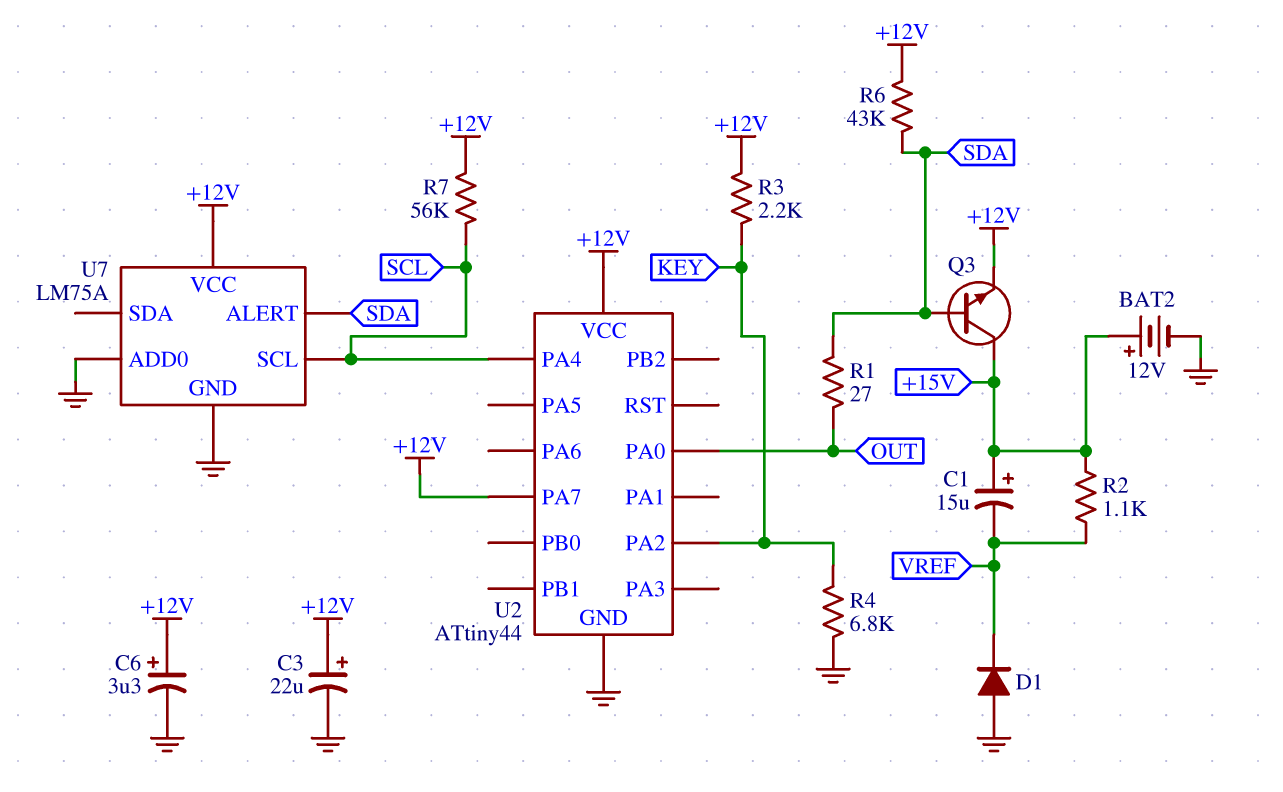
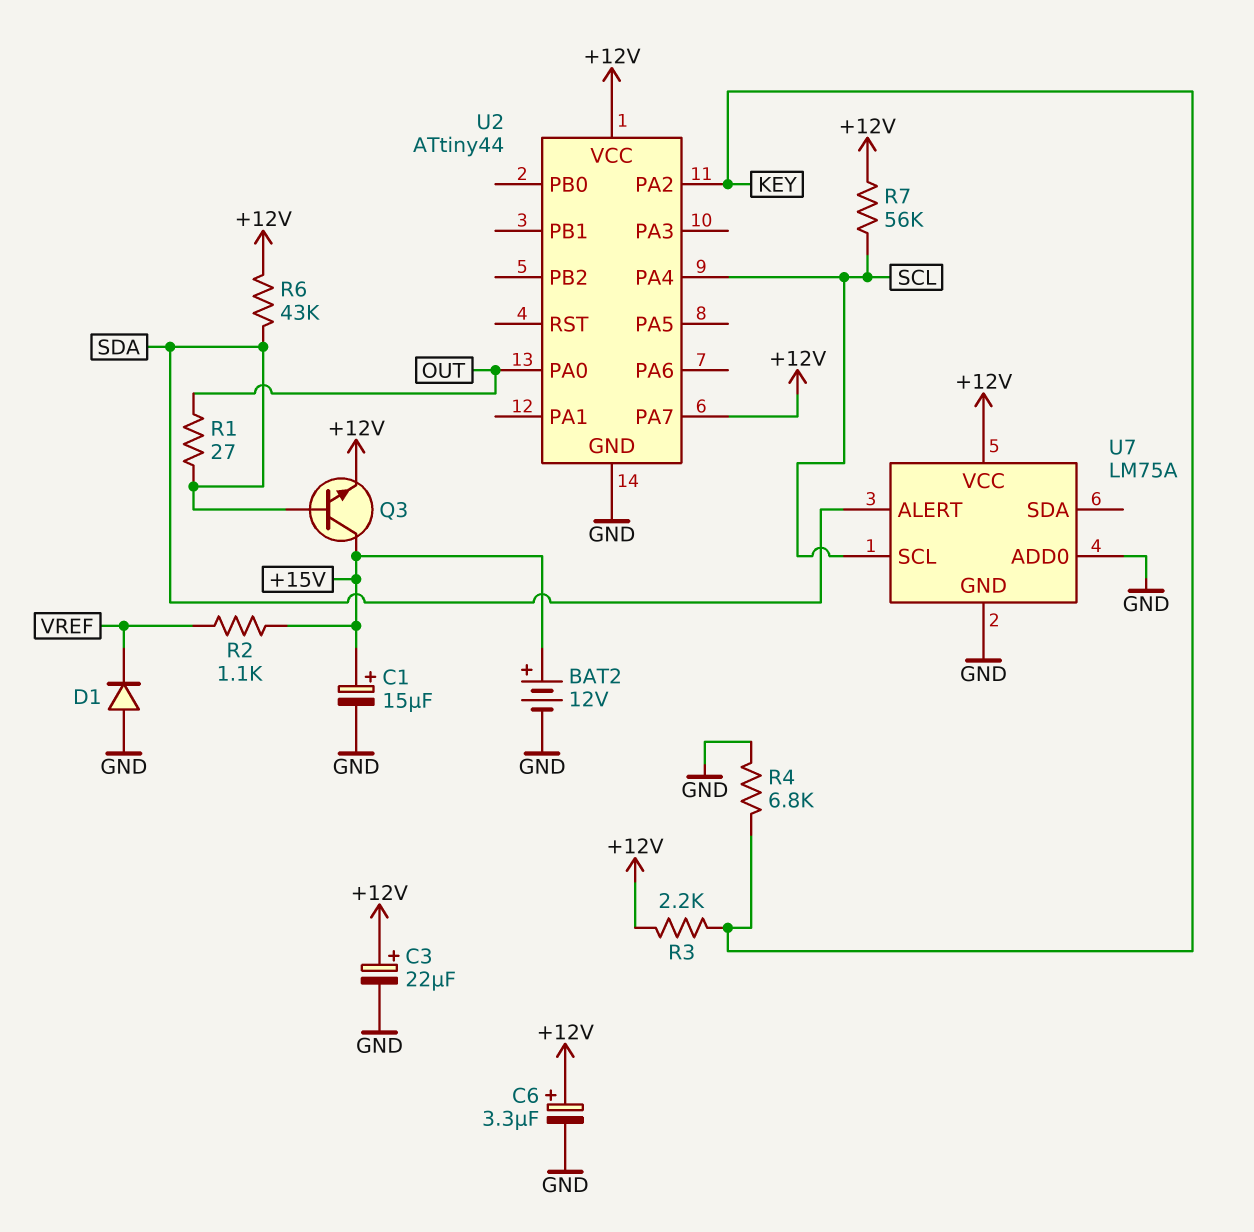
C1: 15uF (plus +15V, minus VREF) -> 15uF (plus +15V, minus GND)

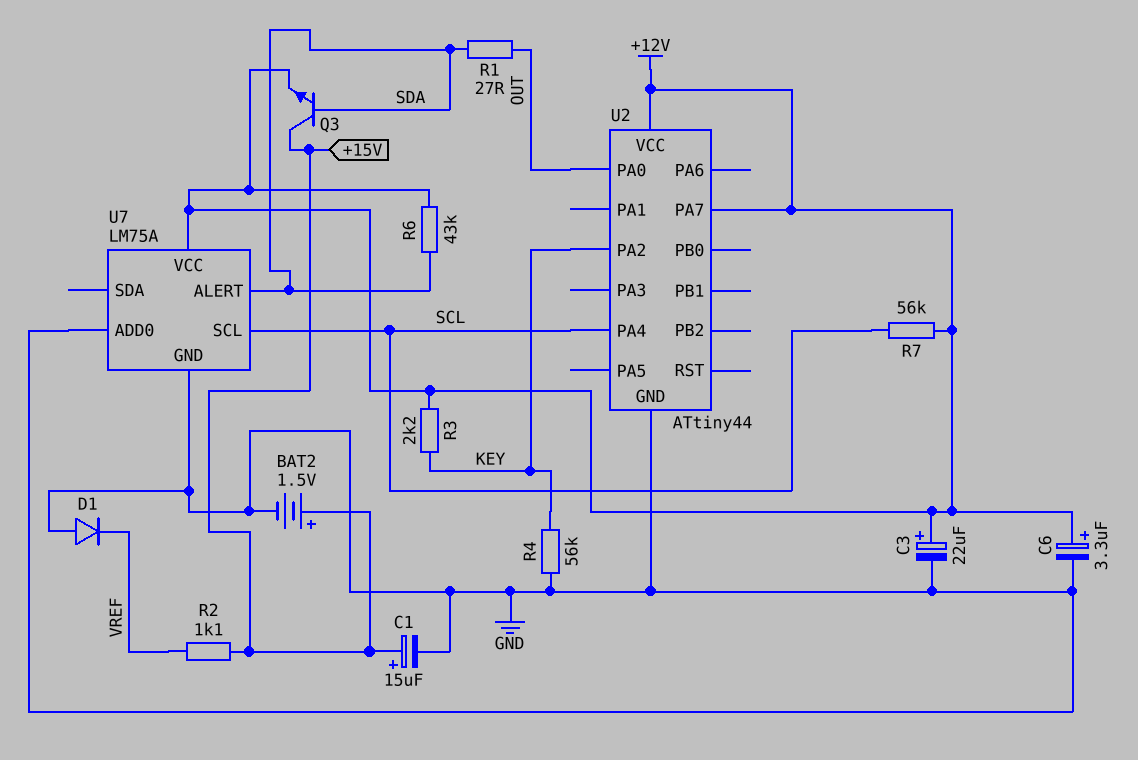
BAT2: 12V (plus +15V, minus GND) -> 1.5V (plus +15V, minus GND)
R4: 6.8k (GND, KEY) -> 56k (GND, KEY)

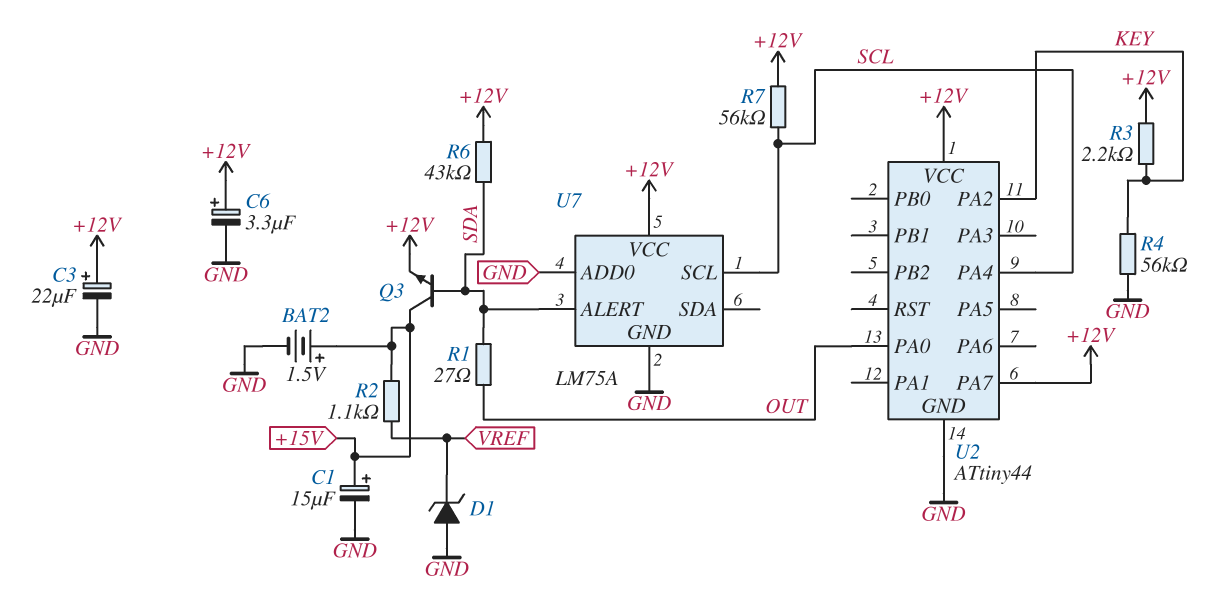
D1: diode (A GND, K VREF) -> zener (A GND, K VREF)

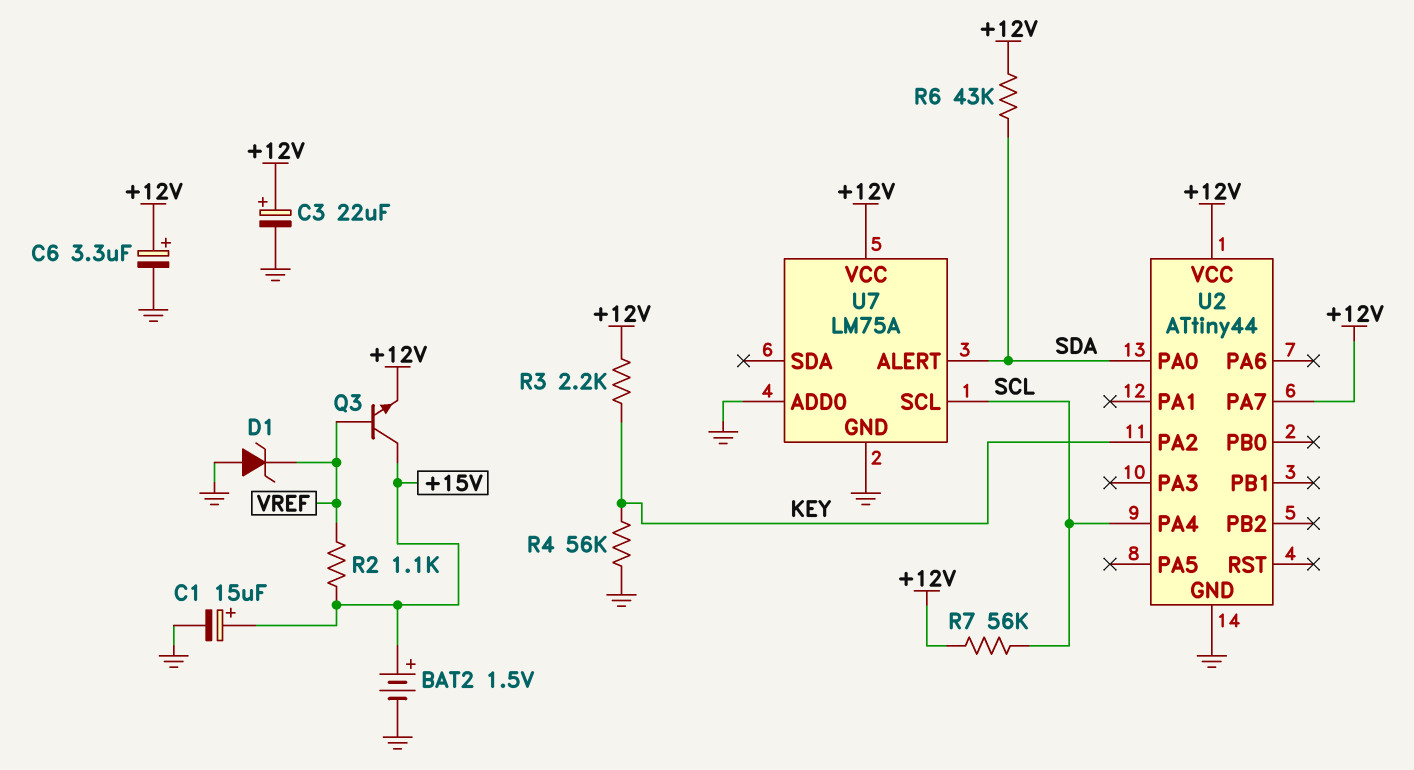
Q3: NPN (B SDA, C +15V, E +12V) -> NPN (B VREF, C +15V, E +12V)
R1: 27 (OUT, SDA) -> none
U2 pin PA0: OUT -> SDA

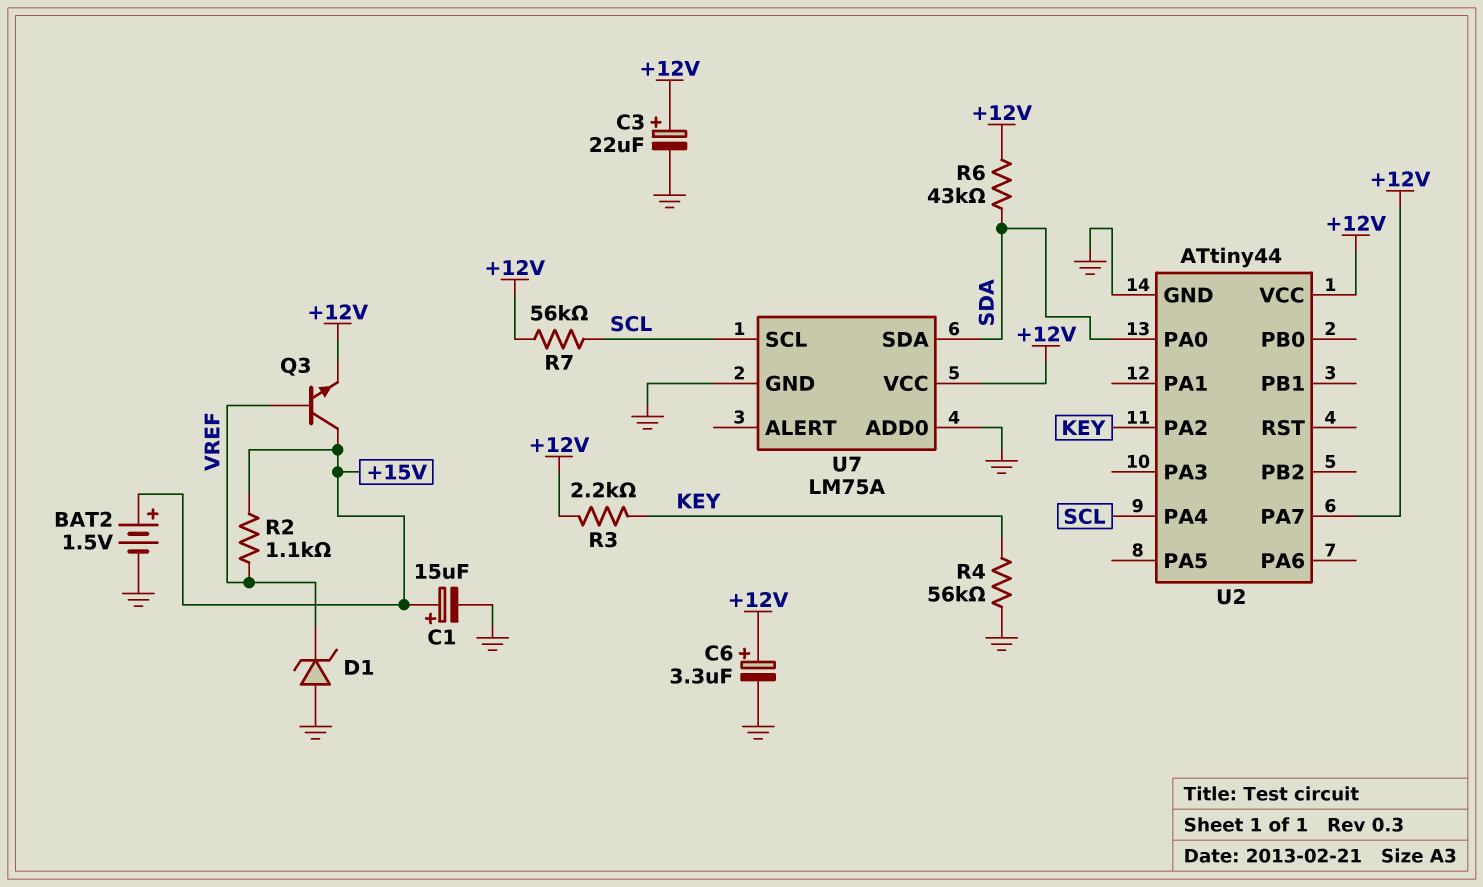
U7 pin ALERT: SDA -> none
U7 pin SDA: none -> SDA

